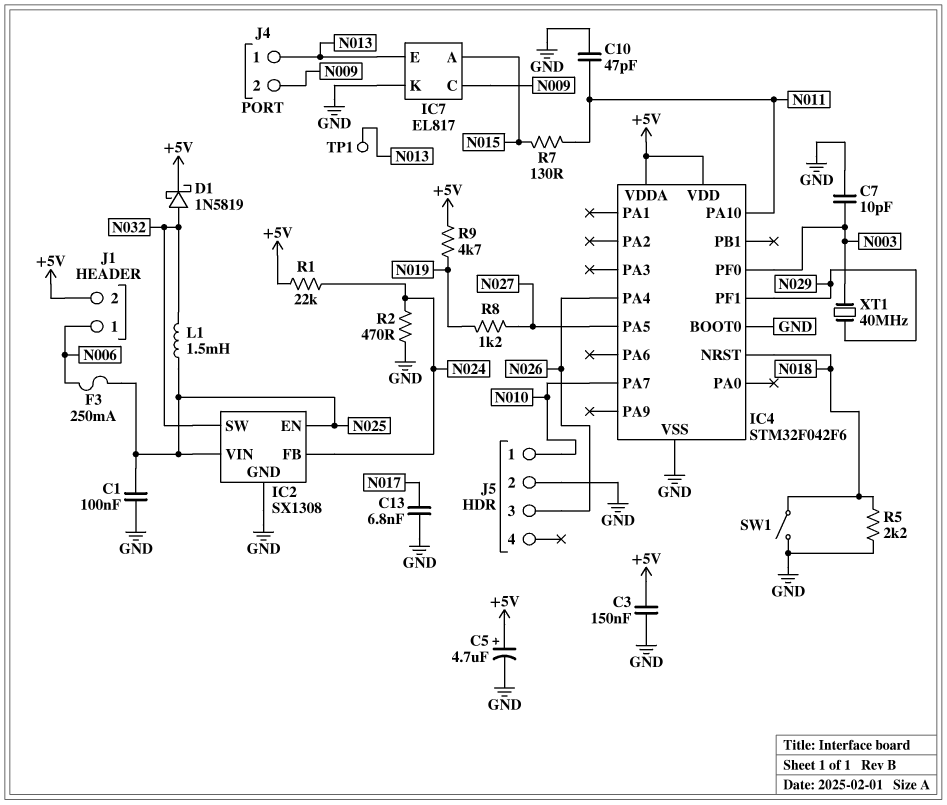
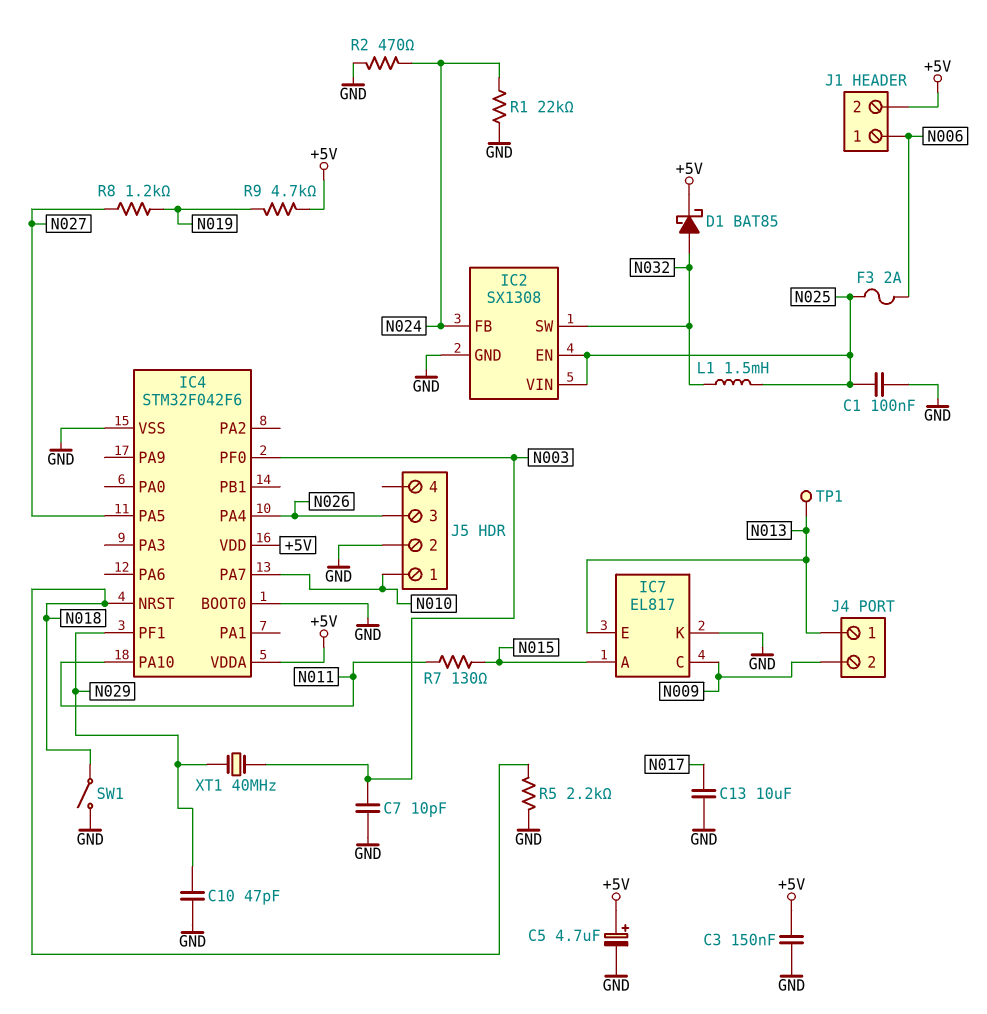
C10: 47pF (GND, N011) -> 47pF (GND, N029)
C13: 6.8nF (GND, N017) -> 10uF (GND, N017)
D1: schottky 1N5819 (A N032, K +5V) -> schottky BAT85 (A N032, K +5V)
F3: 250mA (N006, N025) -> 2A (N006, N025)
R1: 22k (+5V, N024) -> 22k (GND, N024)

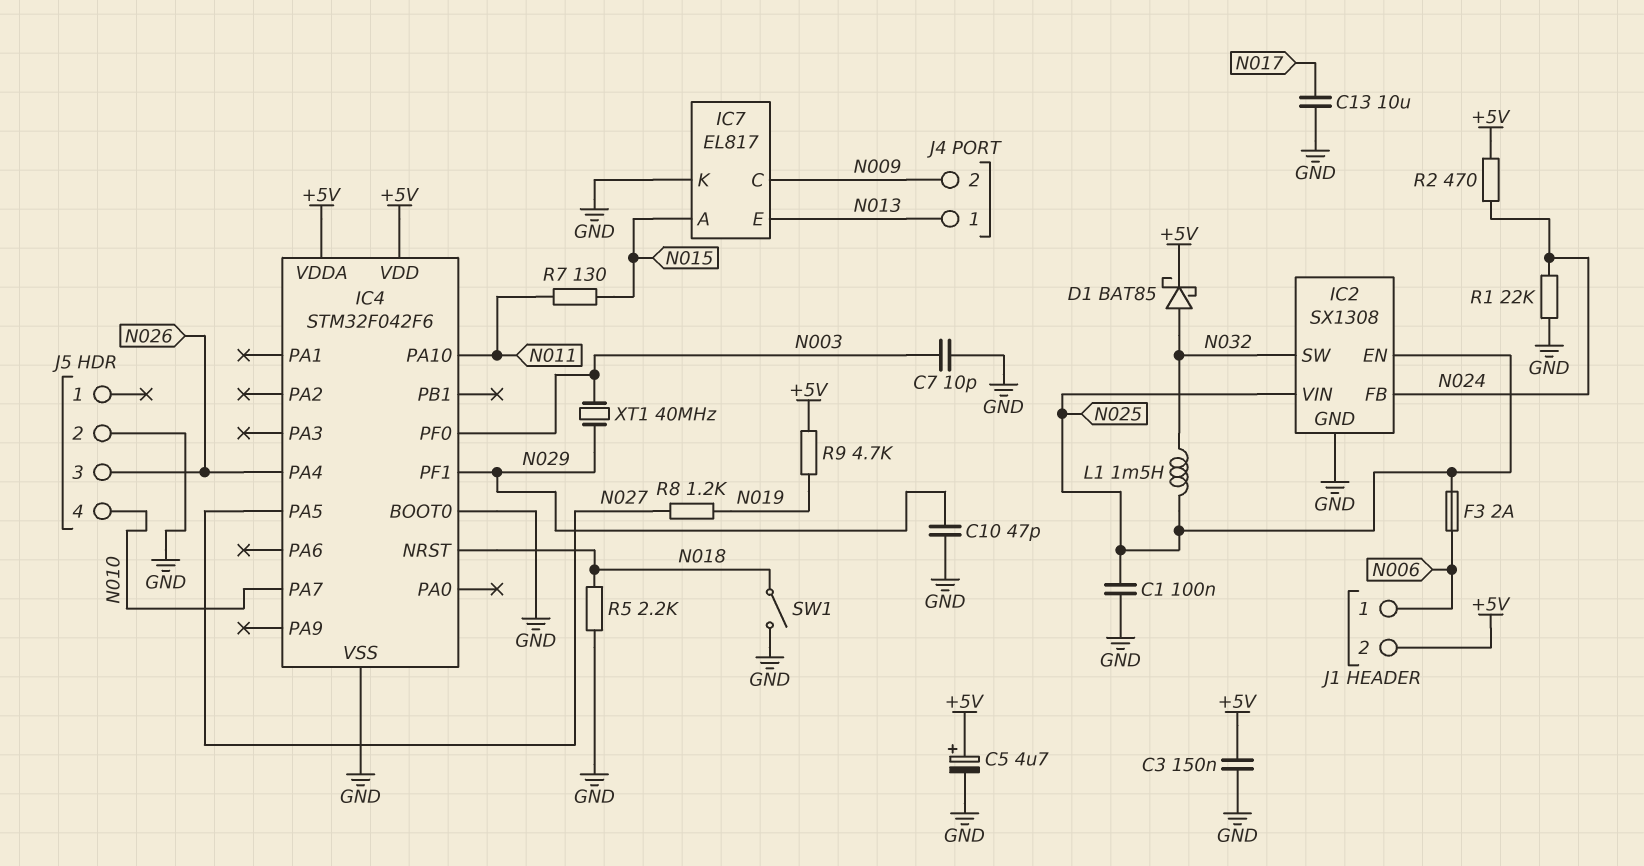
J5 pin 1: N010 -> none
J5 pin 4: none -> N010
R2: 470 (GND, N024) -> 470 (+5V, N024)
TP1: test point (N013) -> none

